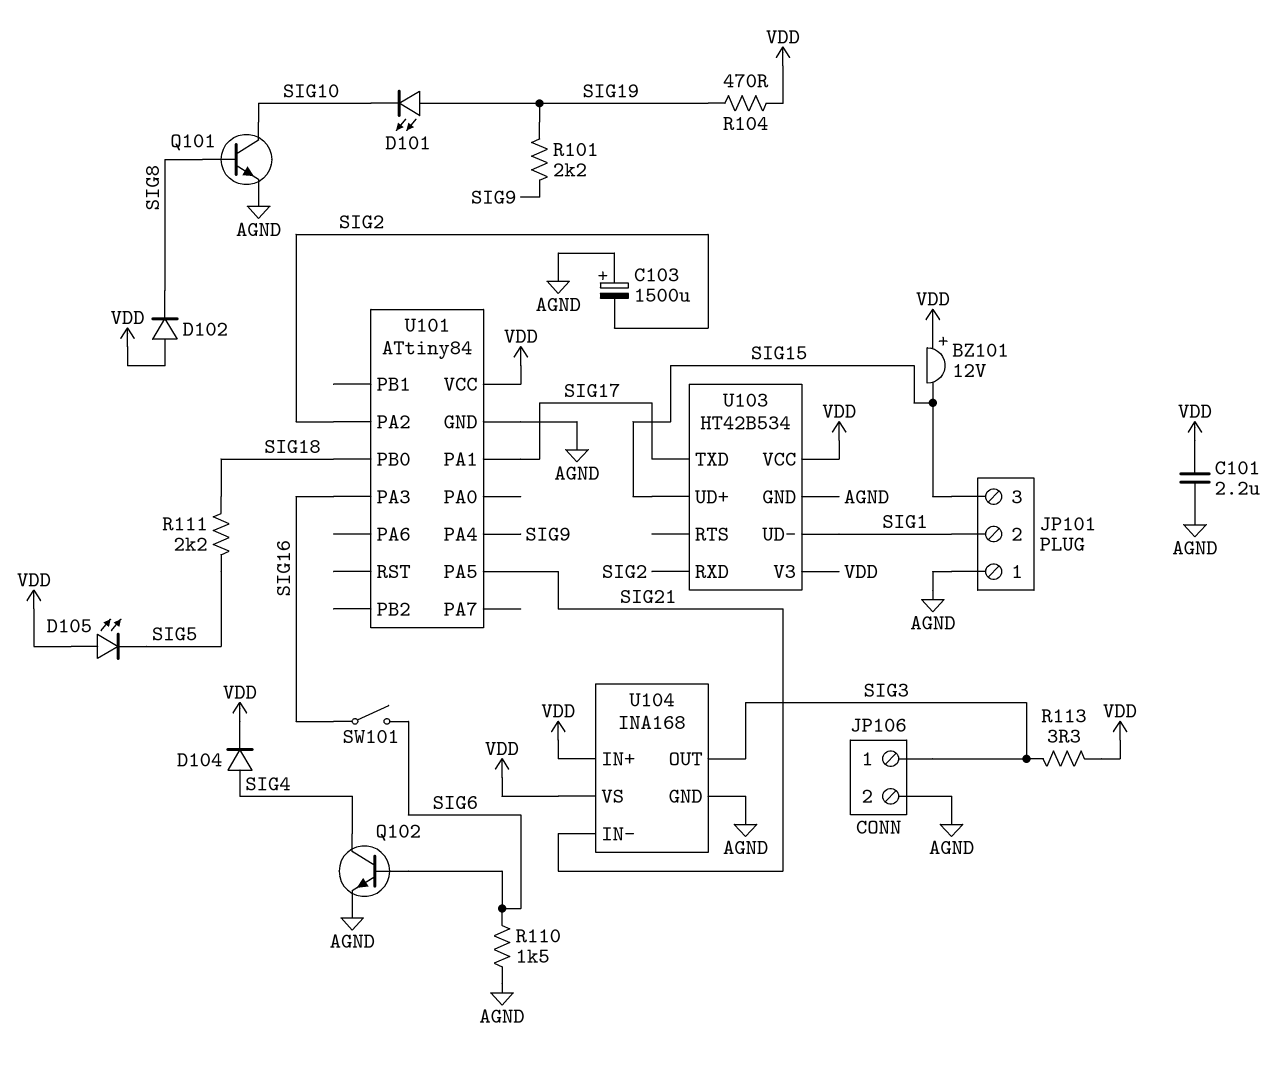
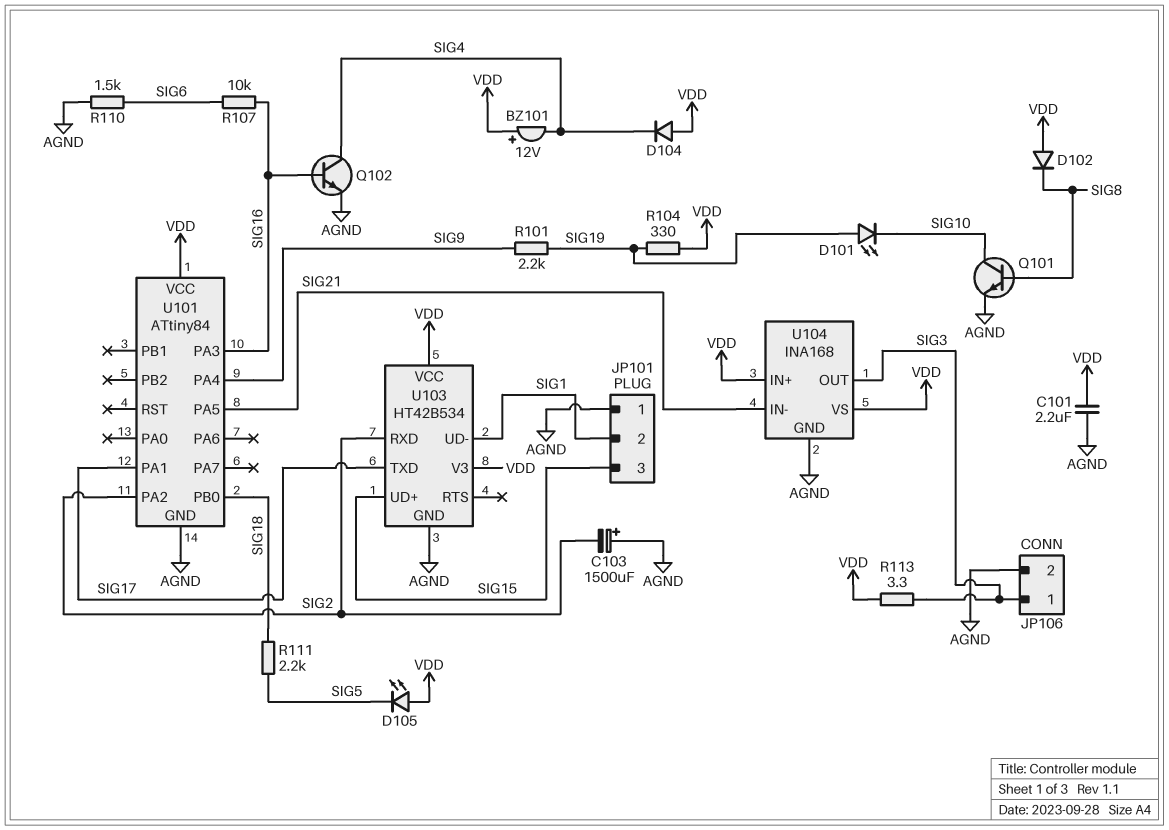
BZ101: buzzer 12V (plus VDD, minus SIG15) -> buzzer 12V (plus VDD, minus SIG4)
D104: diode (A SIG4, K VDD) -> diode (A VDD, K SIG4)
Q102: NPN (B SIG6, C SIG4, E AGND) -> NPN (B SIG16, C SIG4, E AGND)
R104: 470 (SIG19, VDD) -> 330 (SIG19, VDD)
R107: none -> 10k (SIG6, SIG16)
SW101: switch (SIG6, SIG16) -> none

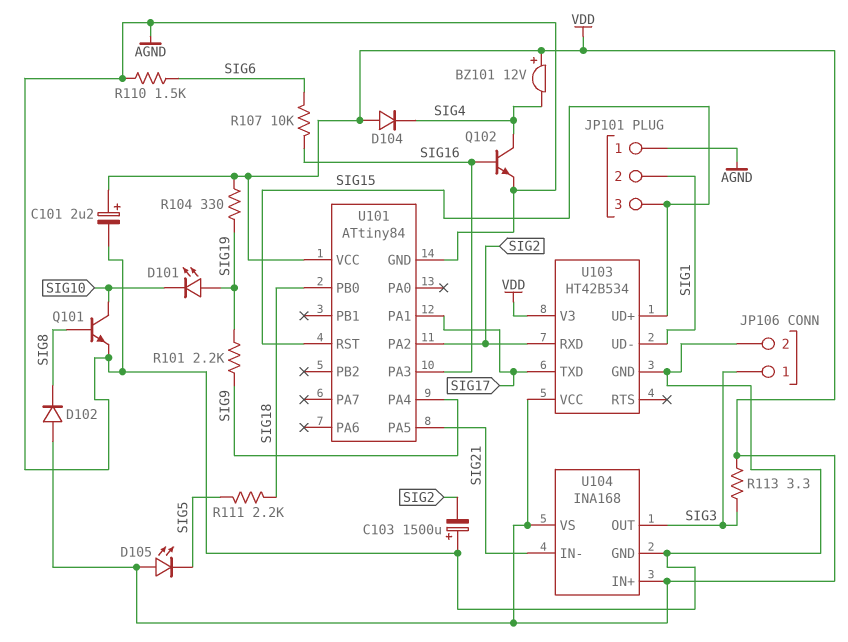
C101: 2.2uF (AGND, VDD) -> 2.2uF (plus VDD, minus AGND)
U101 pin RST: none -> SIG15

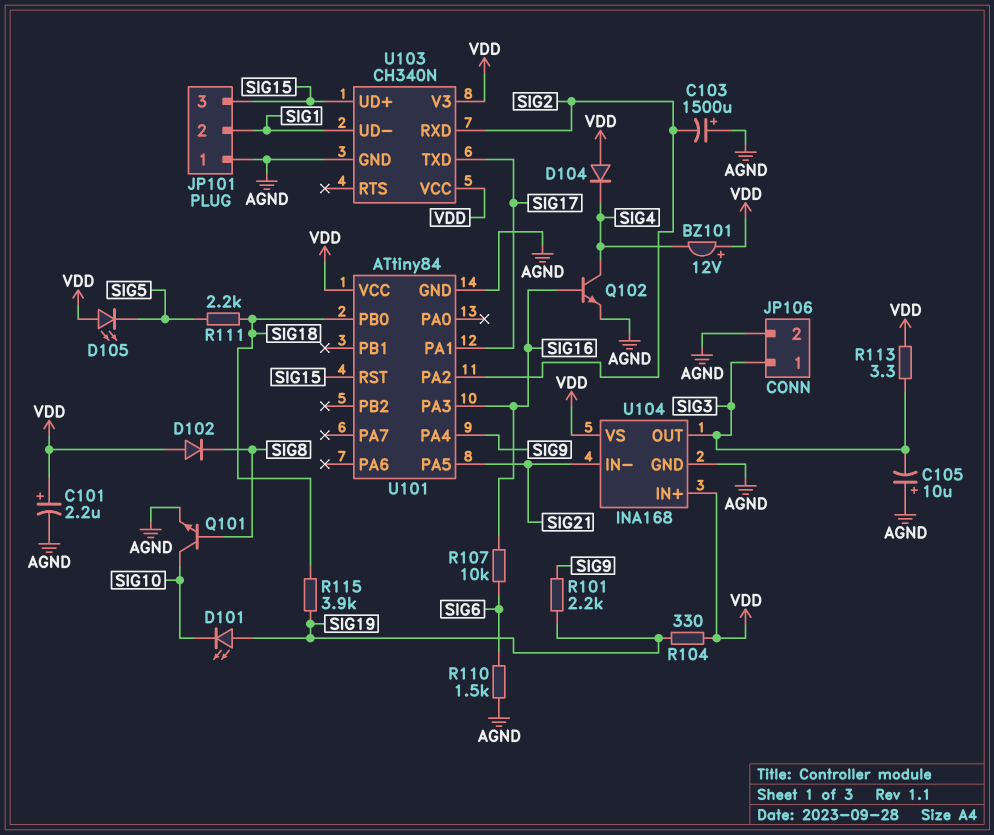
C105: none -> 10uF (plus AGND, minus SIG3)
R115: none -> 3.9k (SIG18, SIG19)
U103: HT42B534 -> CH340N

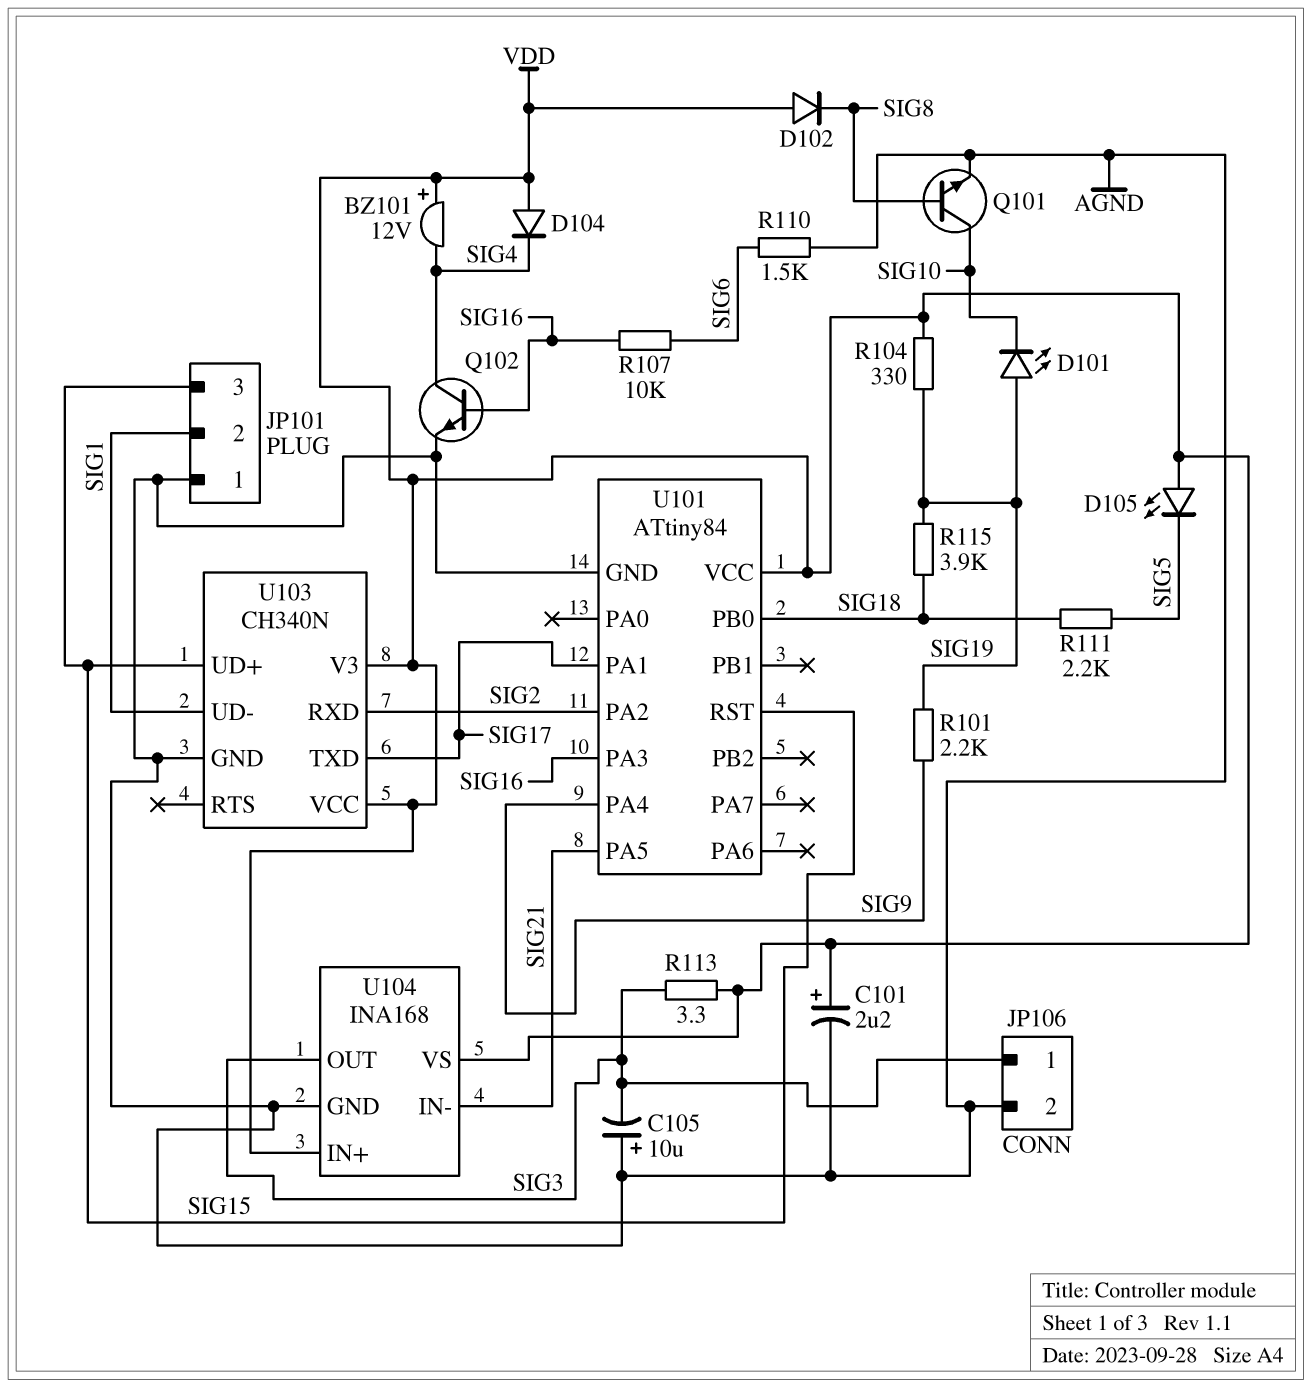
C103: 1500uF (plus AGND, minus SIG2) -> none

